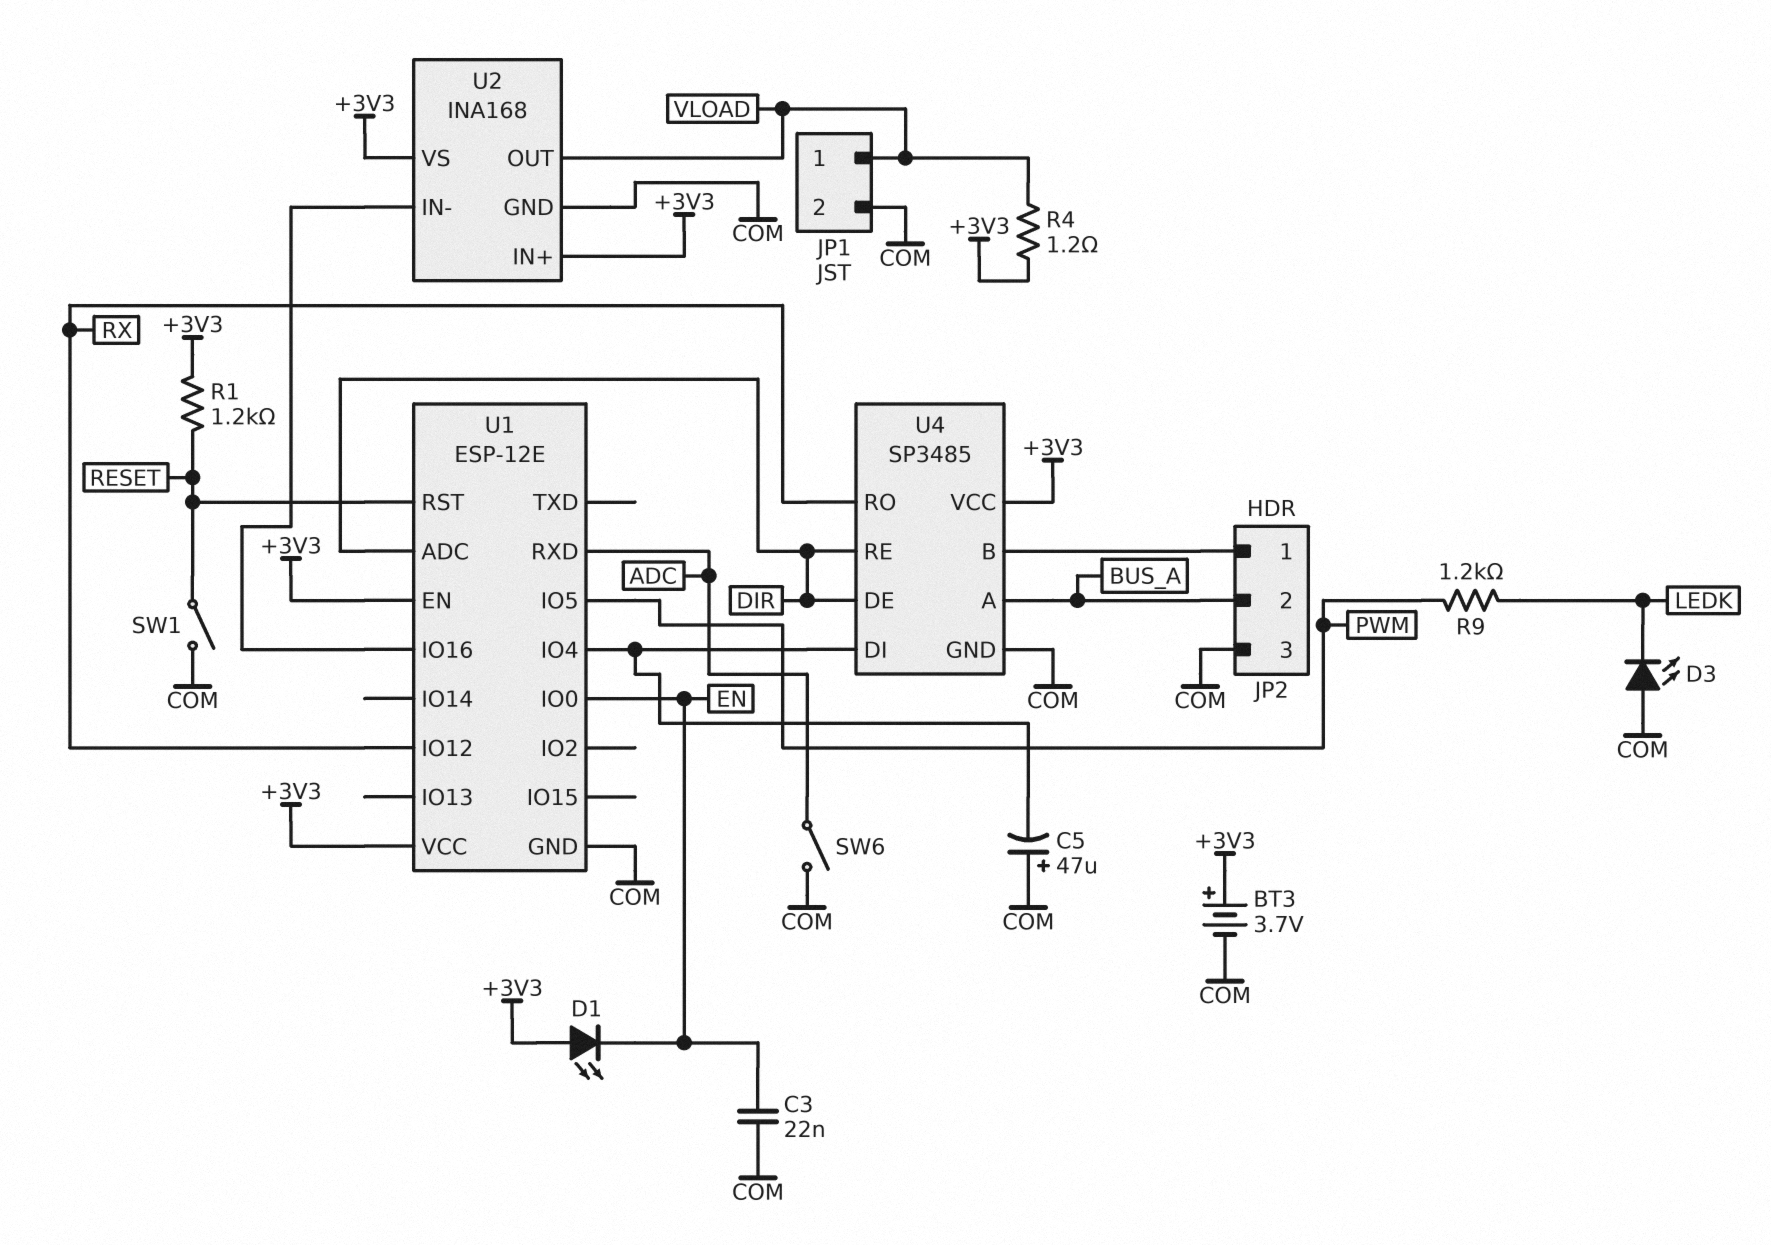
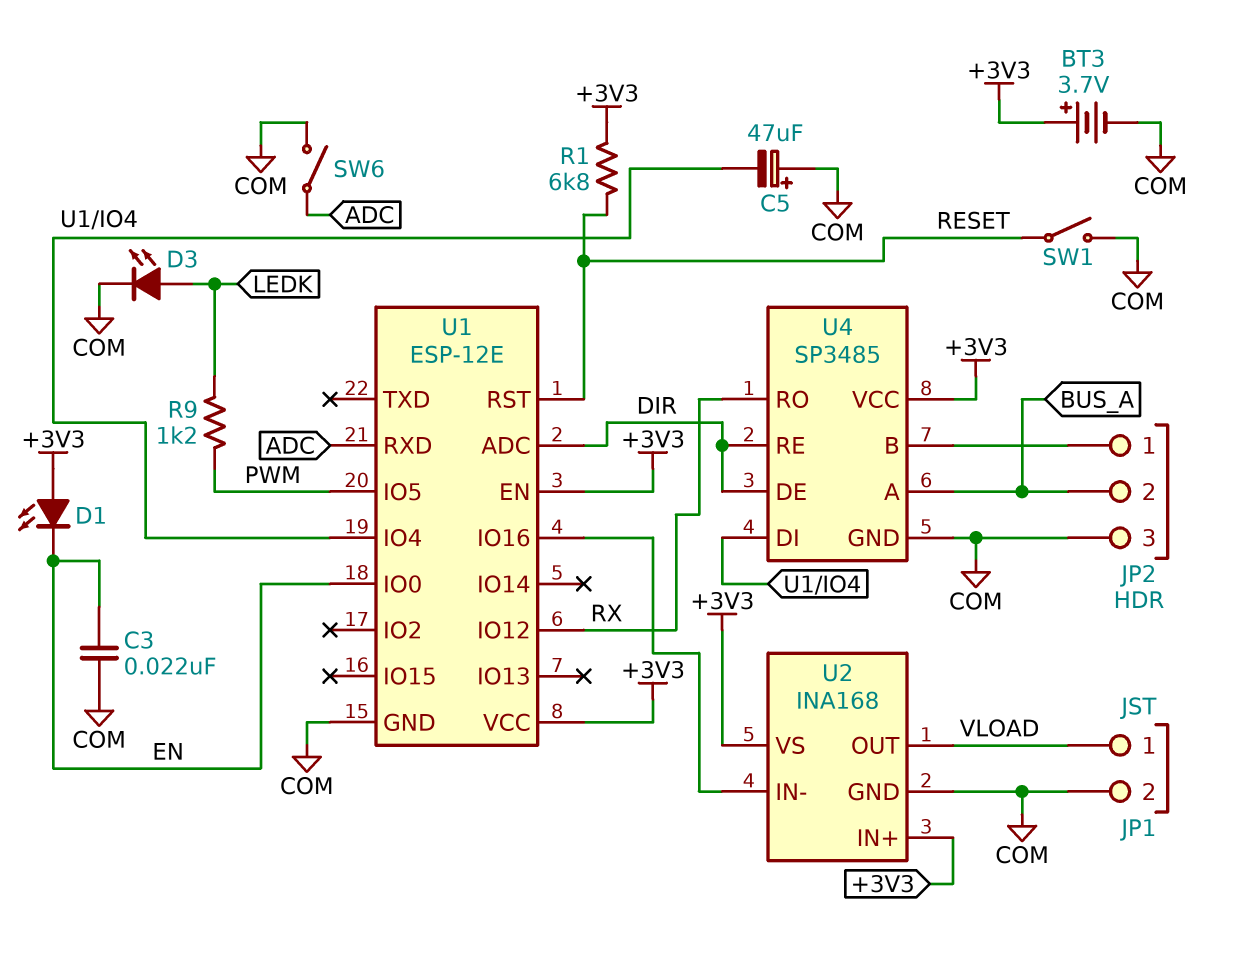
D3: LED (A COM, K LEDK) -> LED (A LEDK, K COM)
R1: 1.2k (+3V3, RESET) -> 6.8k (+3V3, RESET)
R4: 1.2 (+3V3, VLOAD) -> none

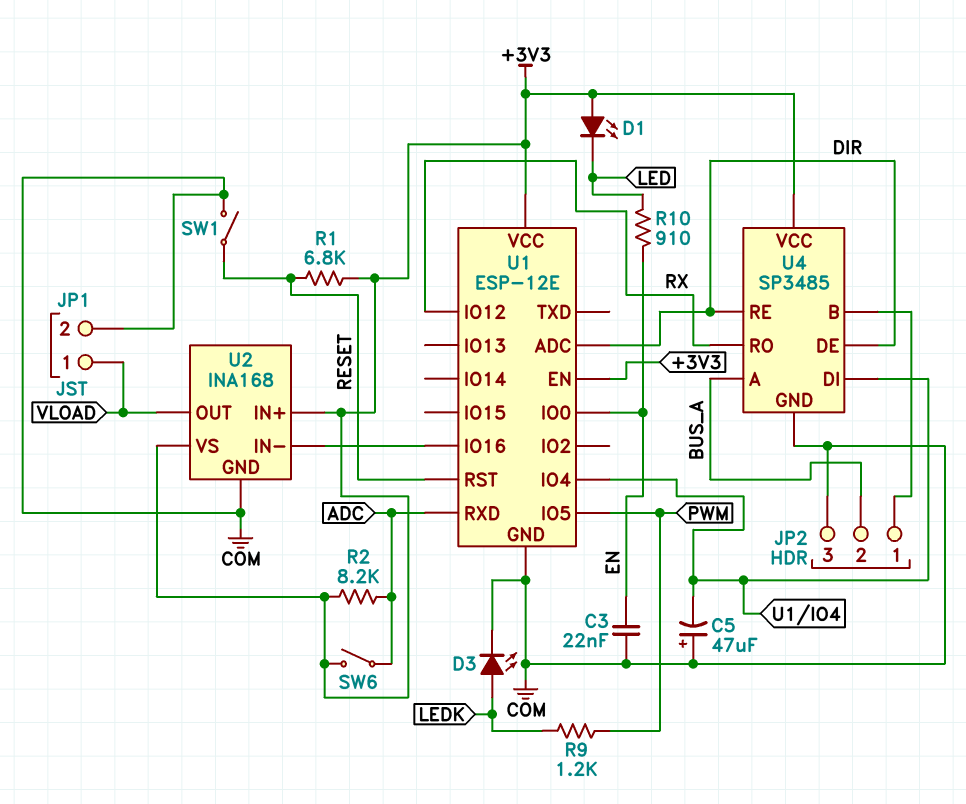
BT3: 3.7V (plus +3V3, minus COM) -> none
D1: LED (A +3V3, K EN) -> LED (A +3V3, K LED)
R2: none -> 8.2k (+3V3, ADC)
R10: none -> 910 (EN, LED)
SW6: switch (ADC, COM) -> switch (+3V3, ADC)

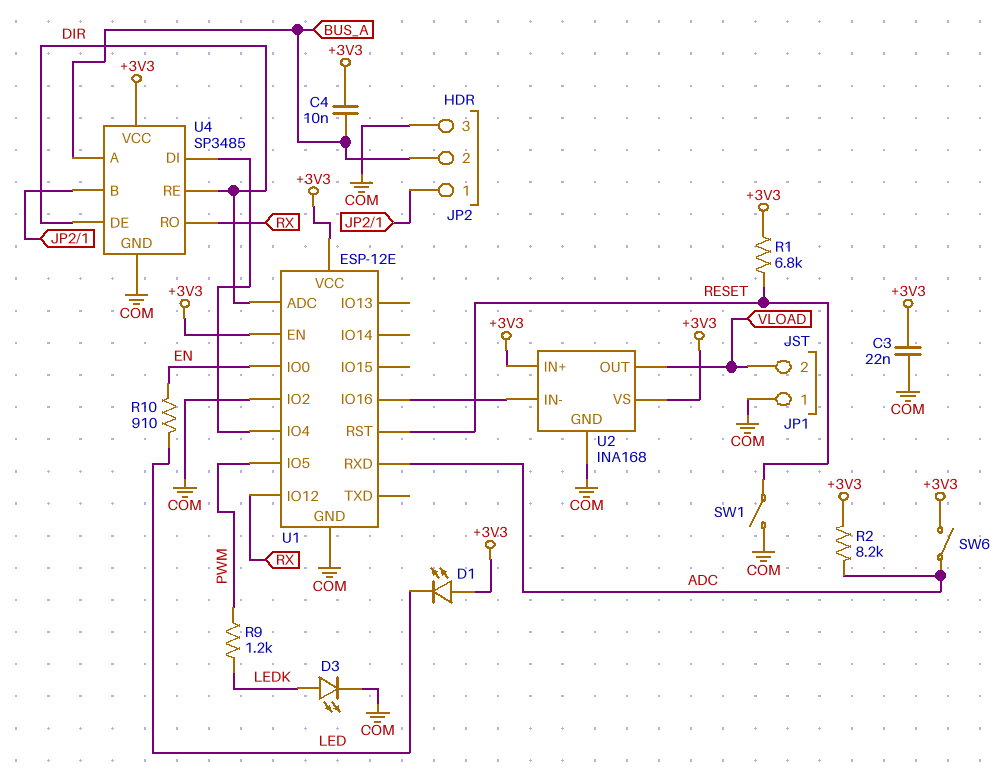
C3: 22nF (COM, EN) -> 22nF (+3V3, COM)
C4: none -> 10nF (+3V3, BUS_A)
C5: 47uF (plus COM, minus U1/IO4) -> none
JP1 pin 1: VLOAD -> COM
JP1 pin 2: COM -> VLOAD
U1 pin IO2: none -> COM

